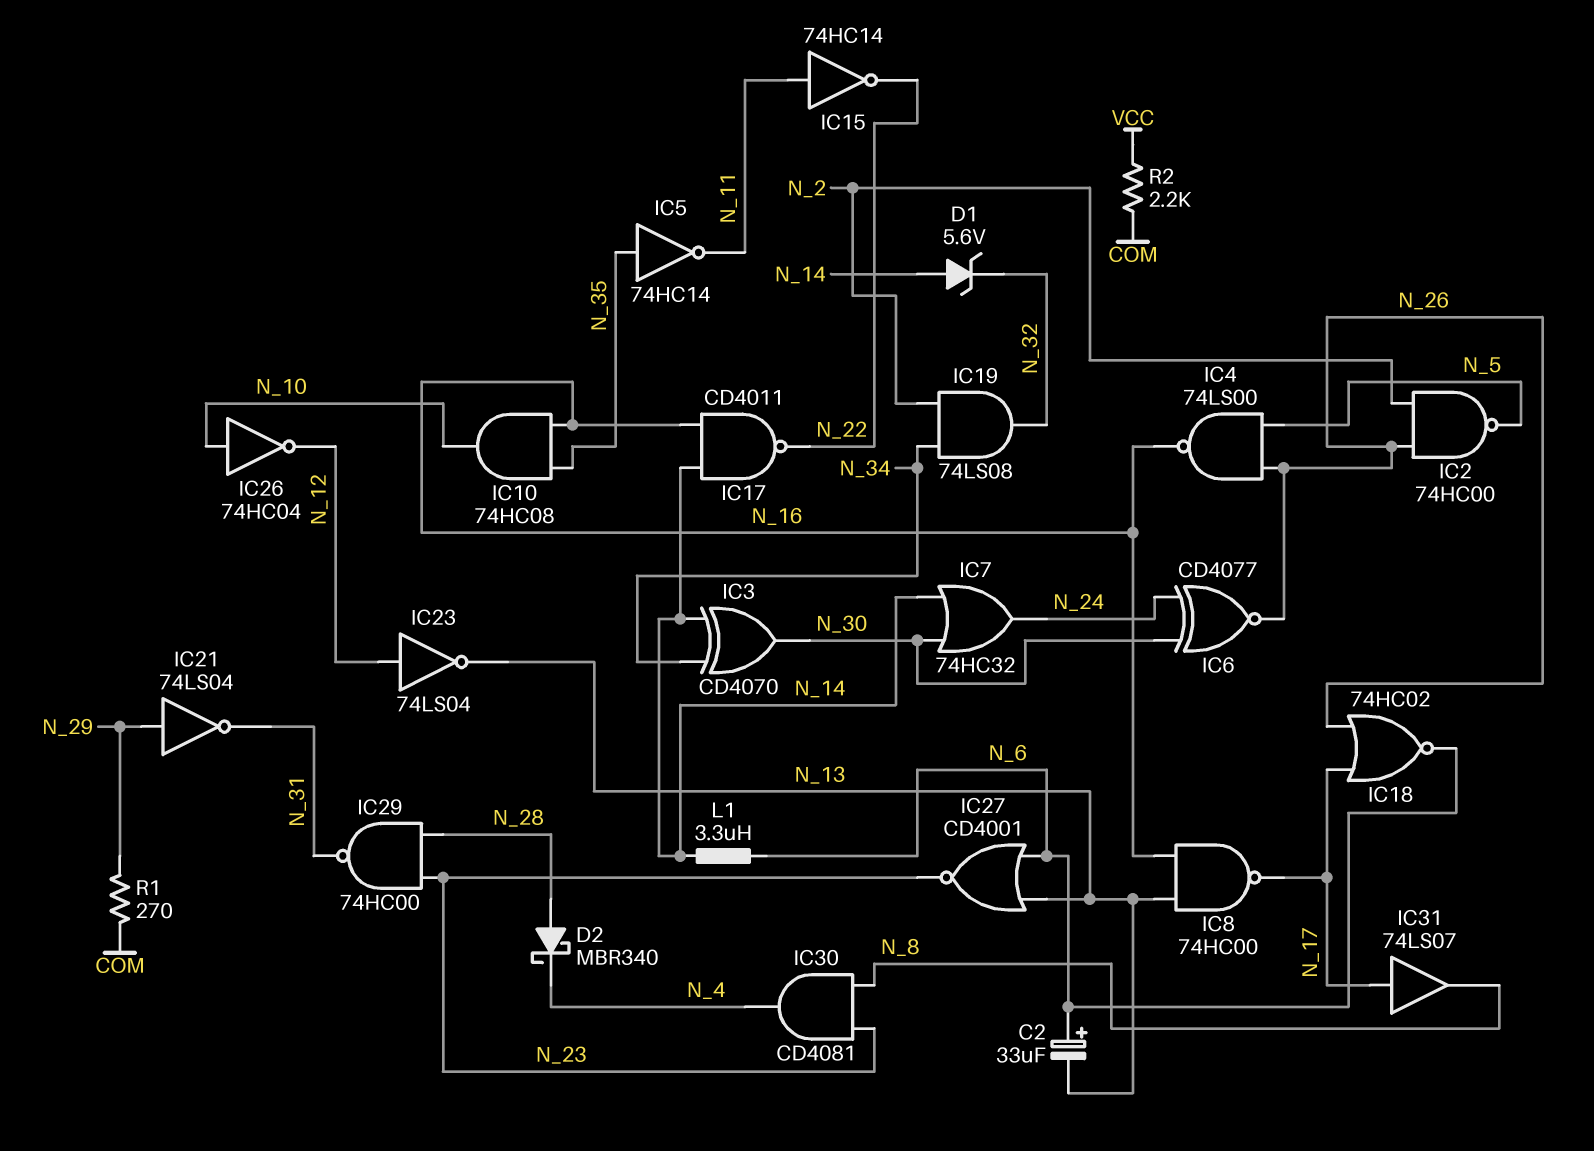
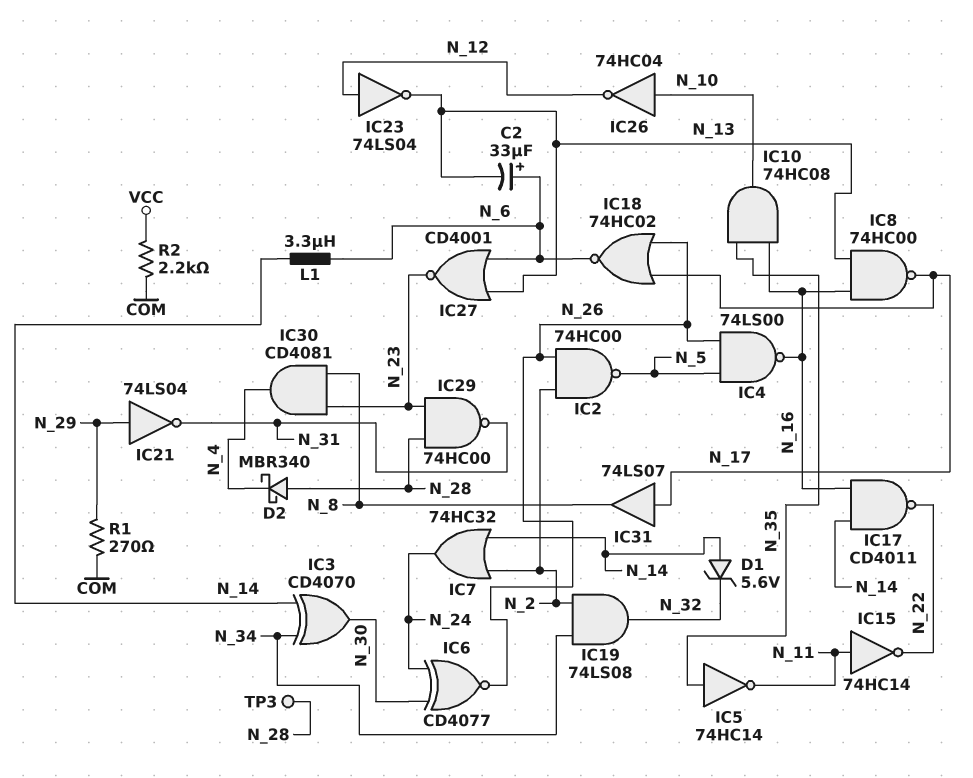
IC7: OR 74HC32 (in N_14, in N_30, out N_24) -> OR 74HC32 (in N_2, in N_14, out N_24)
TP3: none -> test point (N_28)

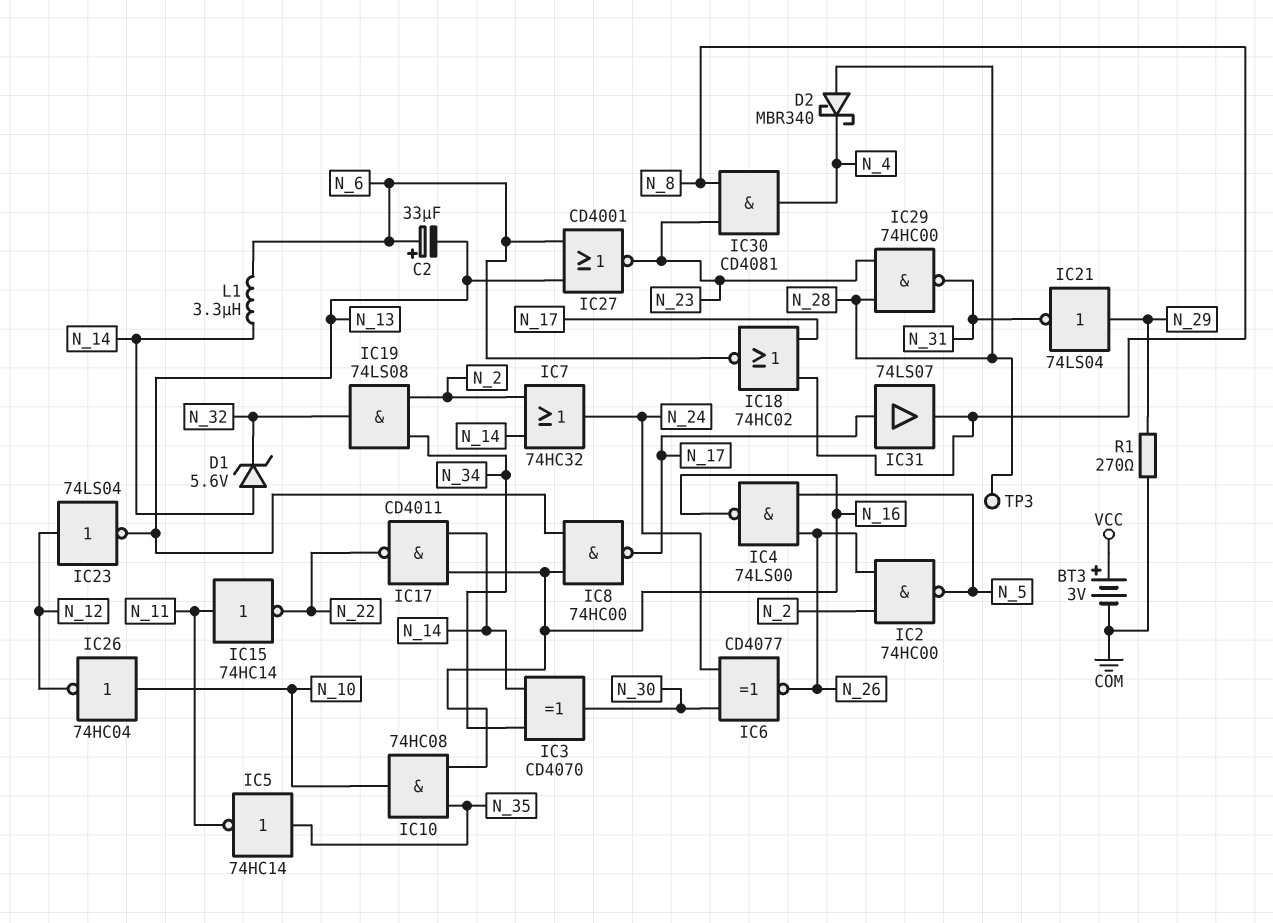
BT3: none -> 3V (plus VCC, minus COM)
IC18: NOR 74HC02 (in N_17, in N_26, out N_6) -> NOR 74HC02 (in N_8, in N_17, out N_6)
R2: 2.2k (COM, VCC) -> none

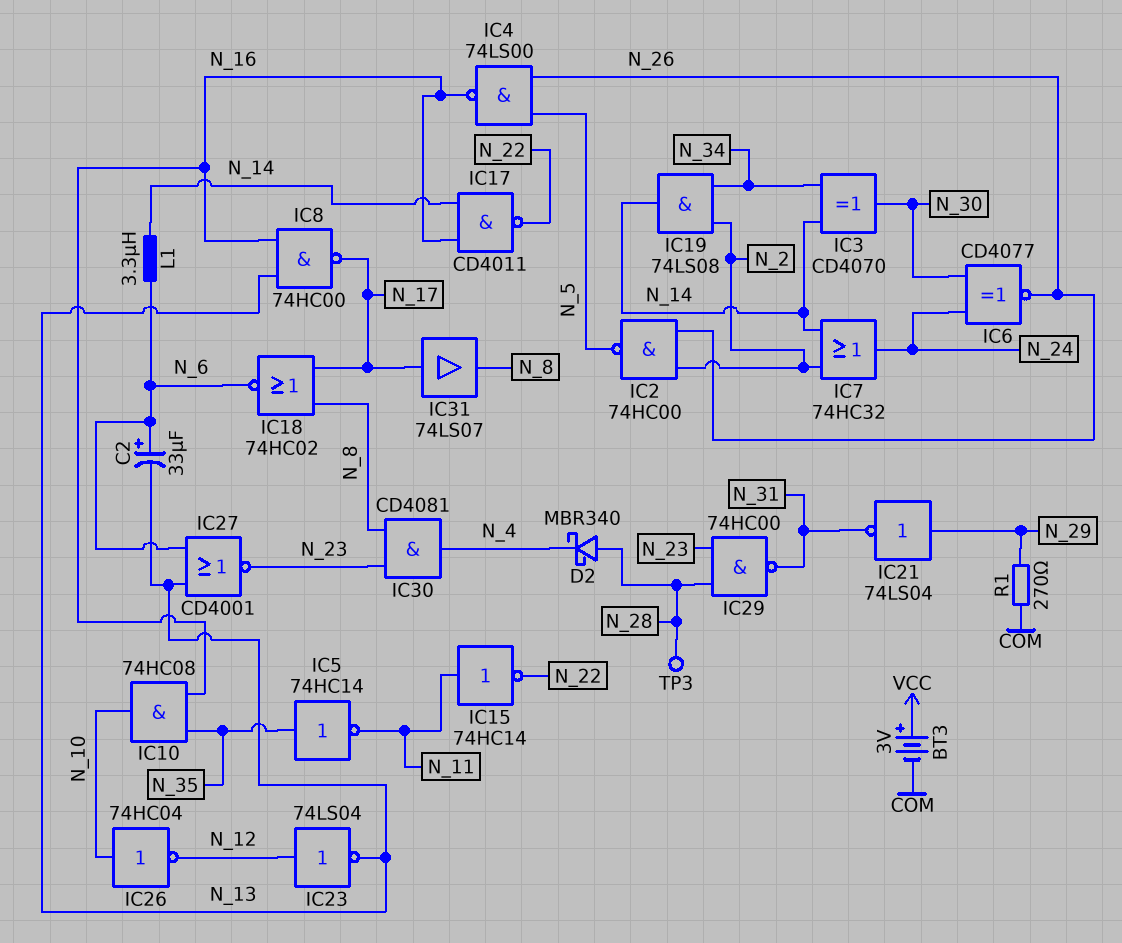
D1: zener 5.6V (A N_14, K N_32) -> none
IC19: AND 74LS08 (in N_2, in N_34, out N_32) -> AND 74LS08 (in N_2, in N_34, out N_14)

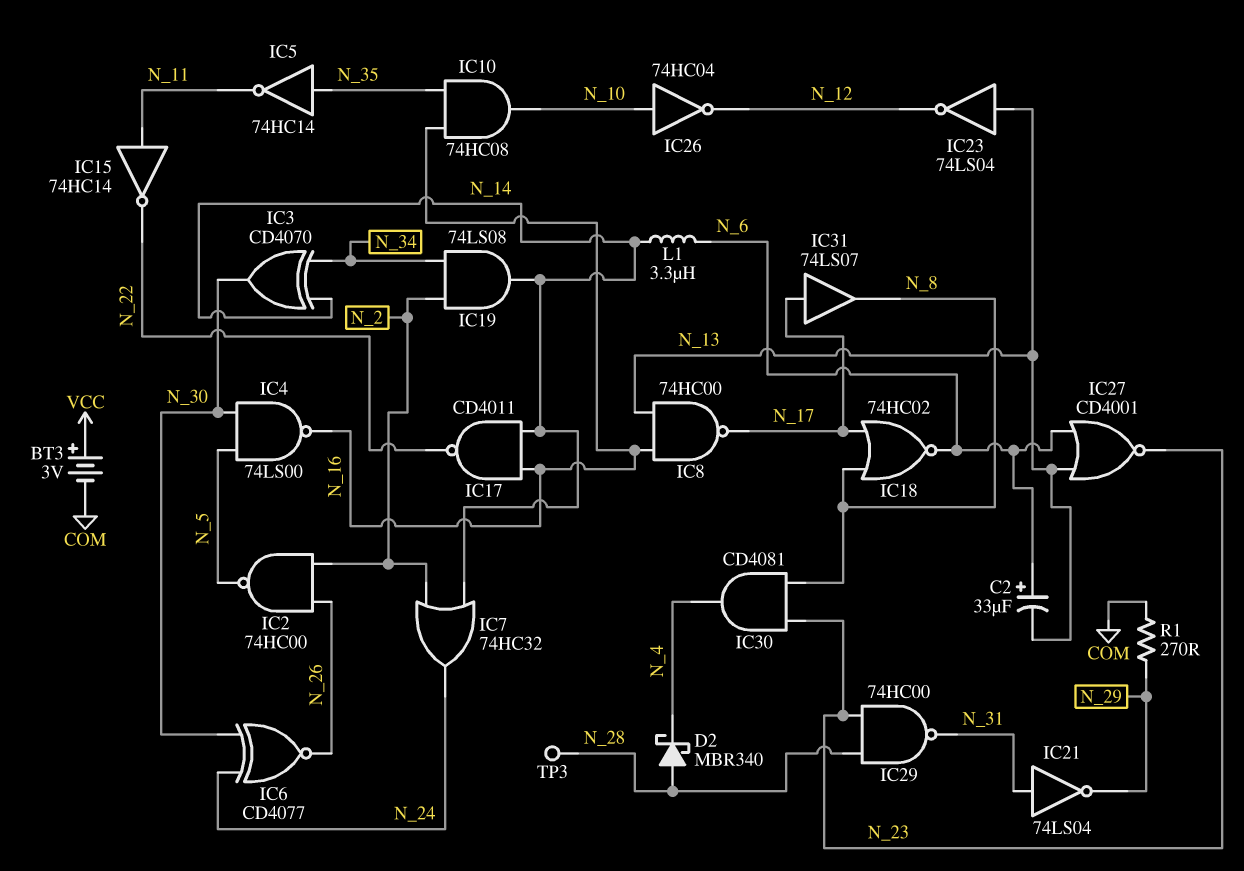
IC4: NAND 74LS00 (in N_5, in N_26, out N_16) -> NAND 74LS00 (in N_5, in N_30, out N_16)
IC21: NOT 74LS04 (in N_29, out N_31) -> NOT 74LS04 (in N_31, out N_29)
IC23: NOT 74LS04 (in N_12, out N_13) -> NOT 74LS04 (in N_13, out N_12)

